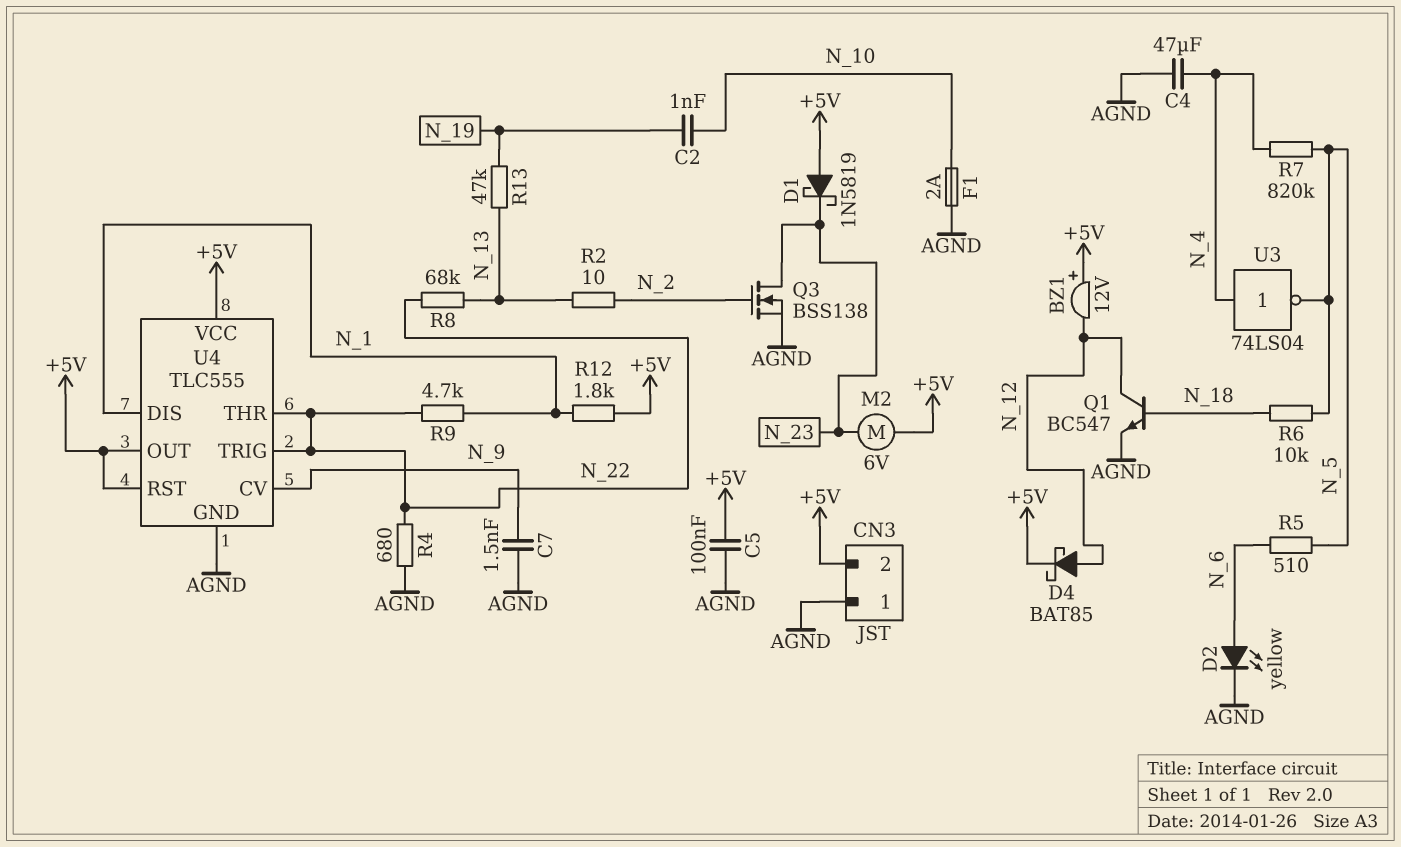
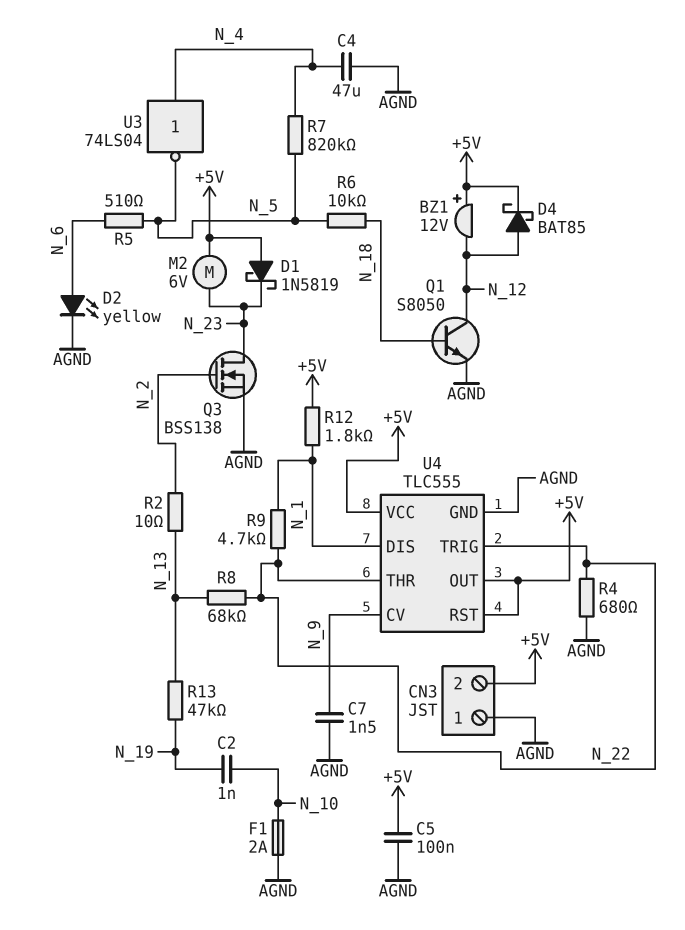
Q1: NPN BC547 (B N_18, C N_12, E AGND) -> NPN S8050 (B N_18, C N_12, E AGND)

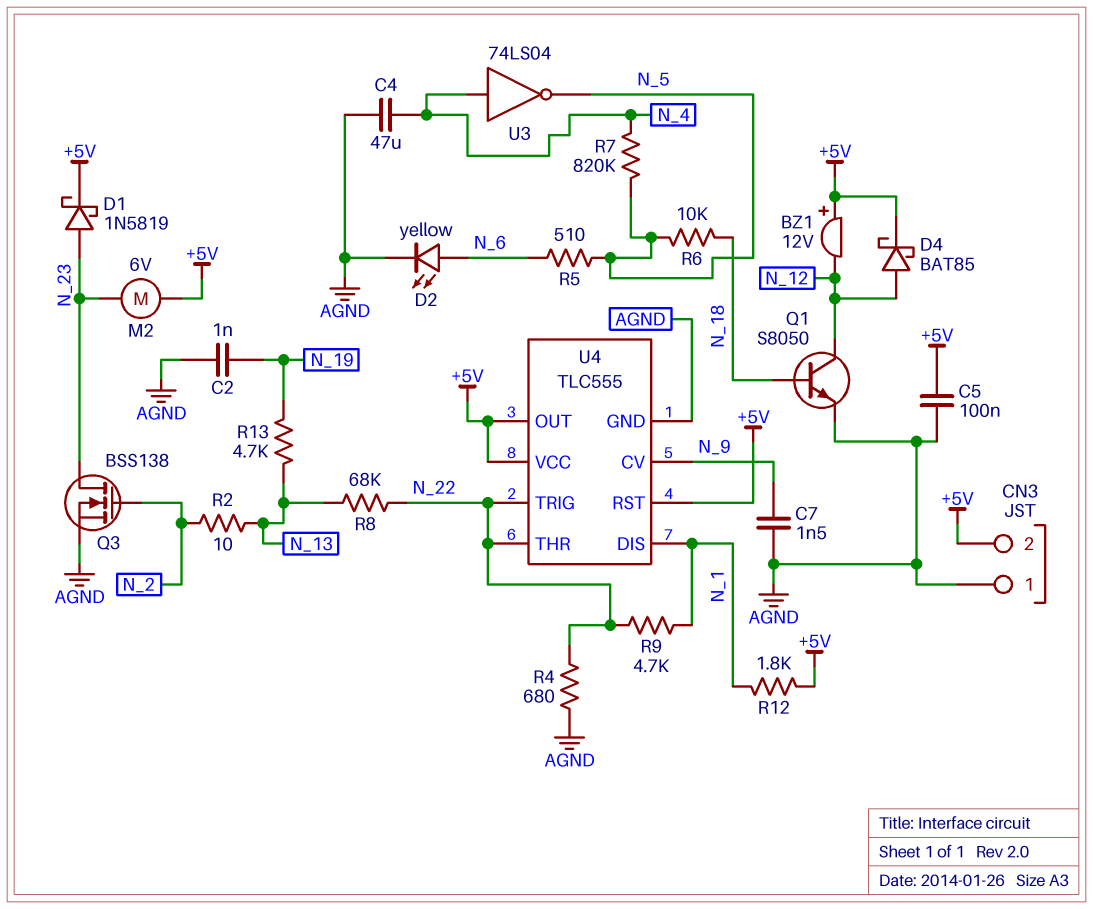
C2: 1nF (N_10, N_19) -> 1nF (AGND, N_19)
D1: schottky 1N5819 (A +5V, K N_23) -> schottky 1N5819 (A N_23, K +5V)
F1: 2A (AGND, N_10) -> none
R13: 47k (N_13, N_19) -> 4.7k (N_13, N_19)

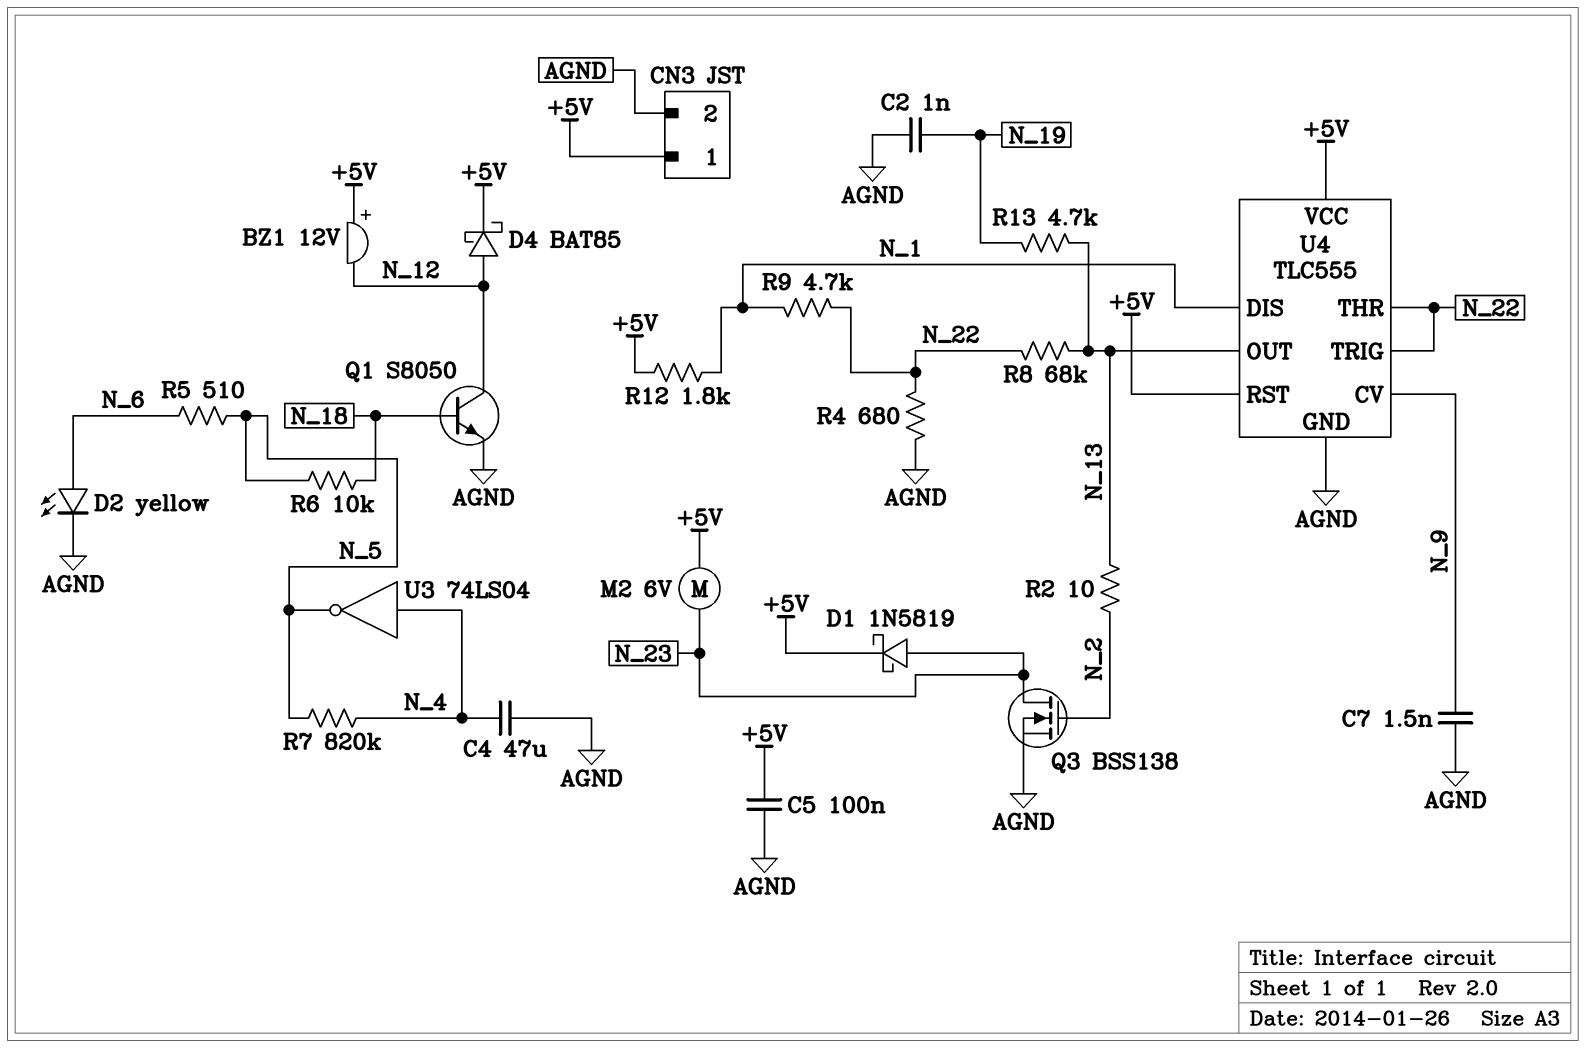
CN3 pin 1: AGND -> +5V
CN3 pin 2: +5V -> AGND
U4 pin OUT: +5V -> N_13

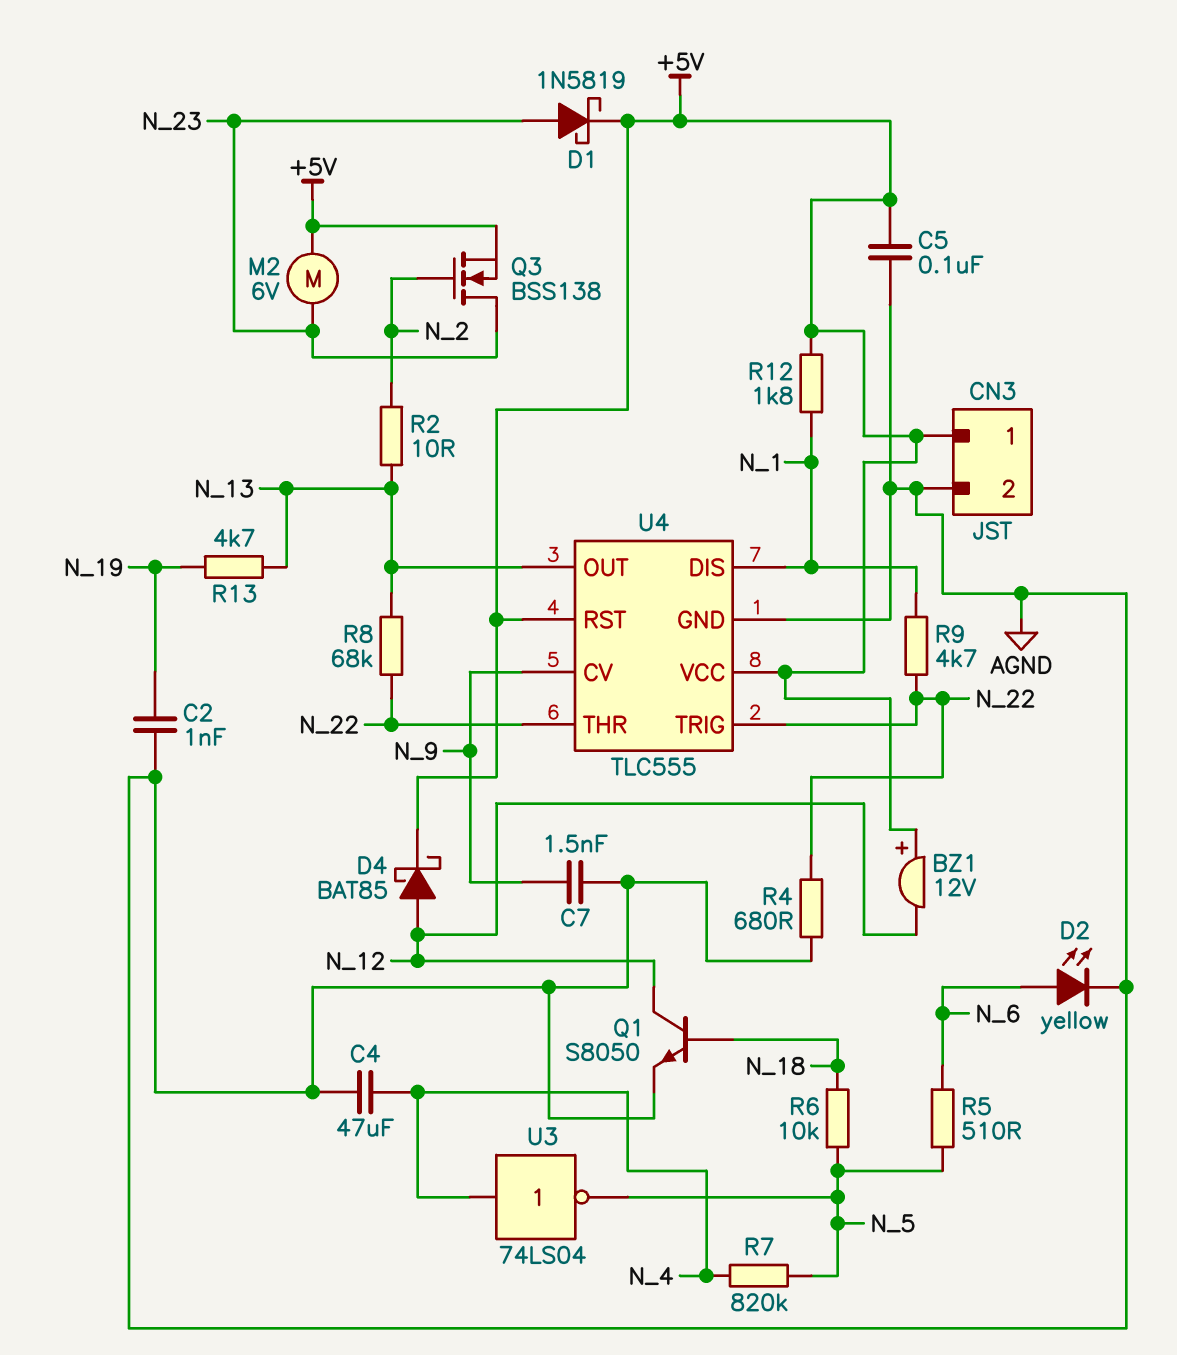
Q3: NMOS BSS138 (G N_2, D N_23, S AGND) -> NMOS BSS138 (G N_2, D N_23, S +5V)

